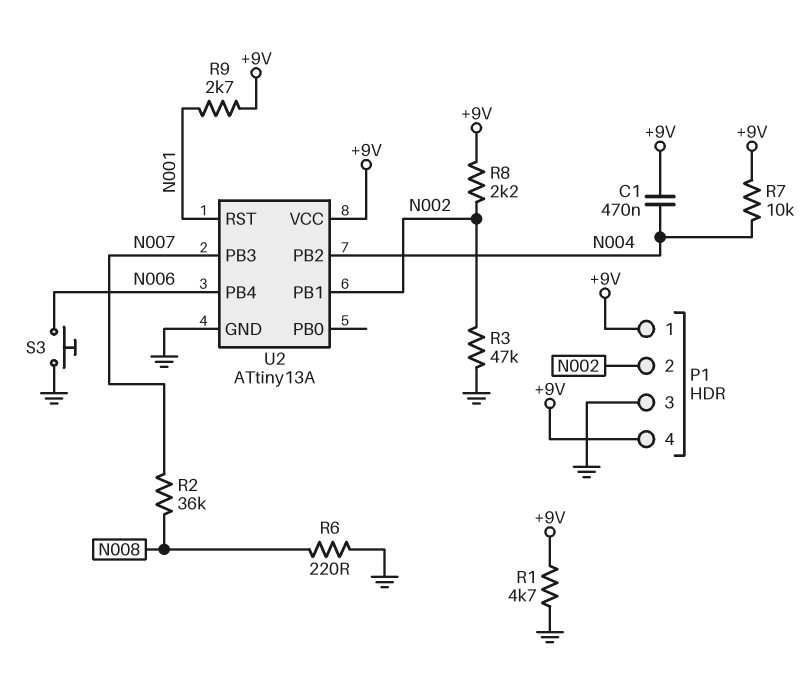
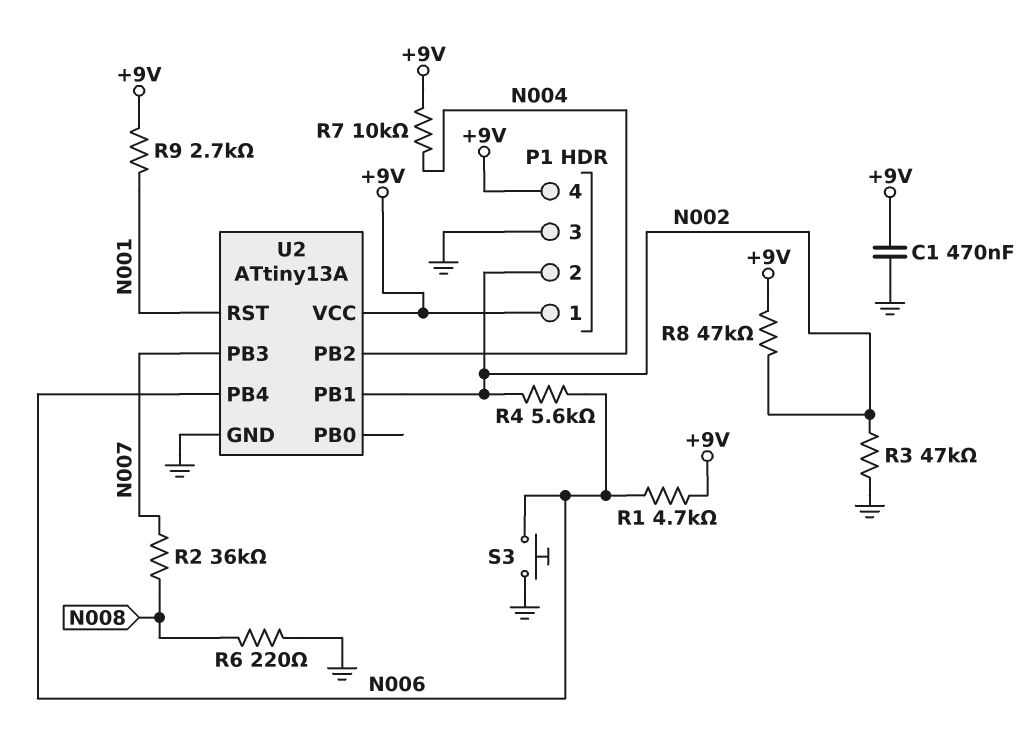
C1: 470nF (+9V, N004) -> 470nF (+9V, GND)
R1: 4.7k (+9V, GND) -> 4.7k (+9V, N006)
R4: none -> 5.6k (N002, N006)
R8: 2.2k (+9V, N002) -> 47k (+9V, N002)

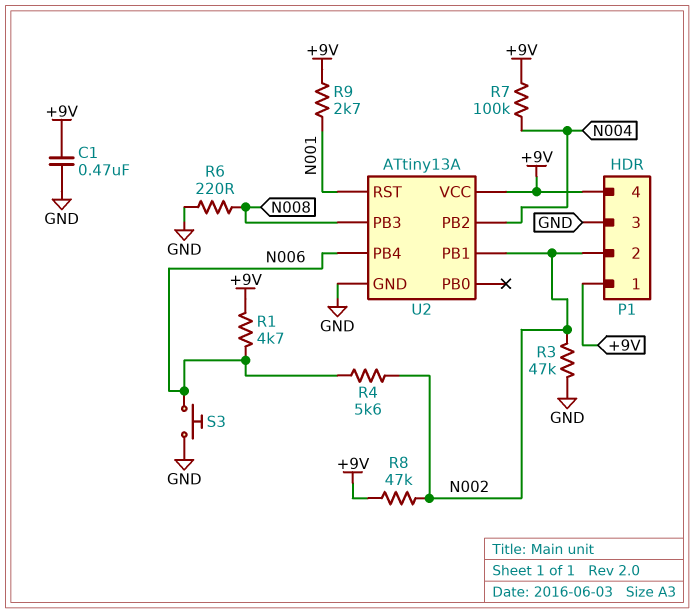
R2: 36k (N007, N008) -> none
R7: 10k (+9V, N004) -> 100k (+9V, N004)
U2 pin PB3: N007 -> N008

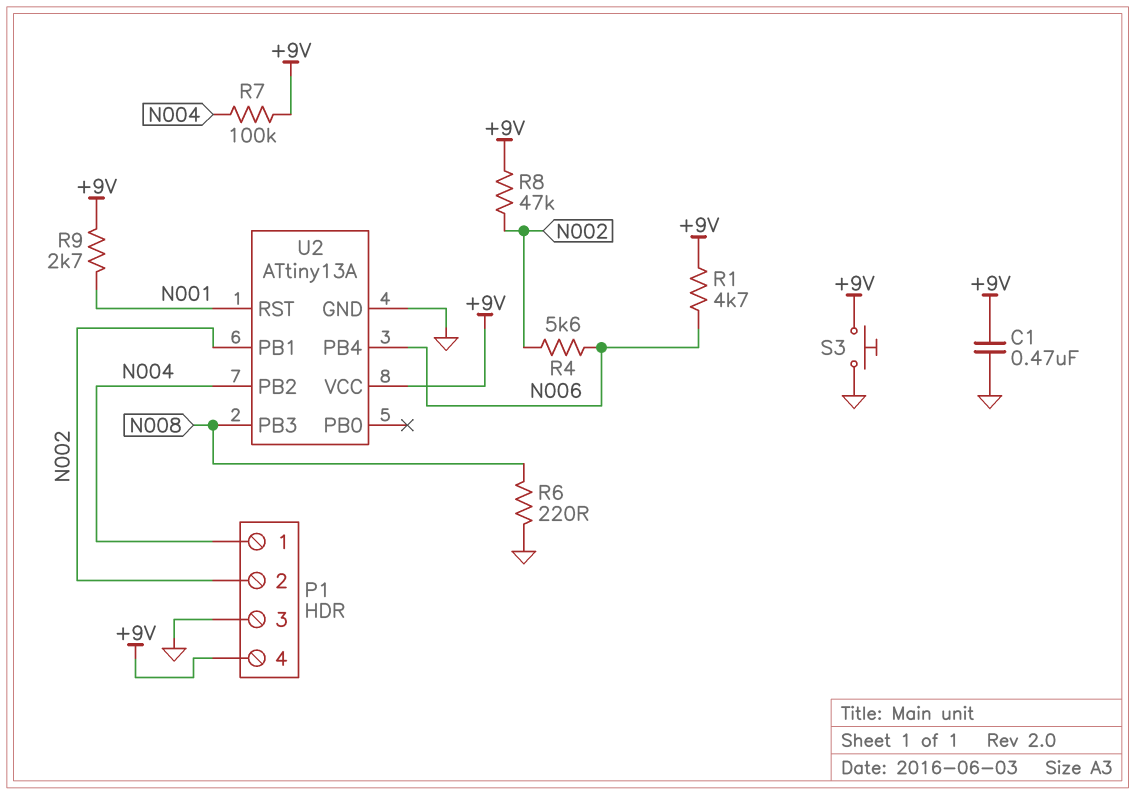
P1 pin 1: +9V -> N004
R3: 47k (GND, N002) -> none
S3: button (GND, N006) -> button (+9V, GND)

